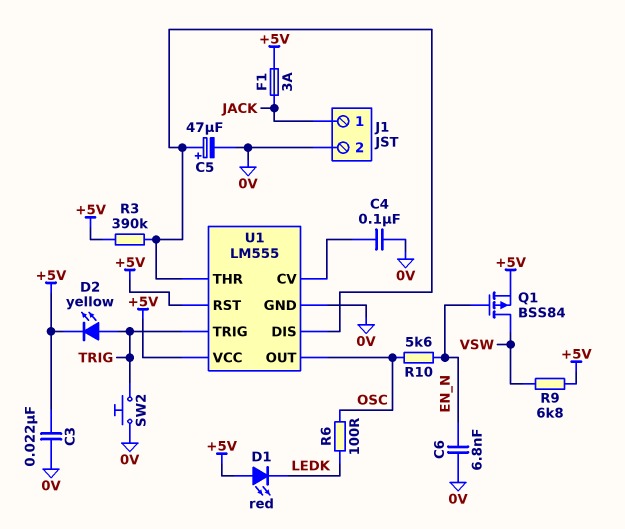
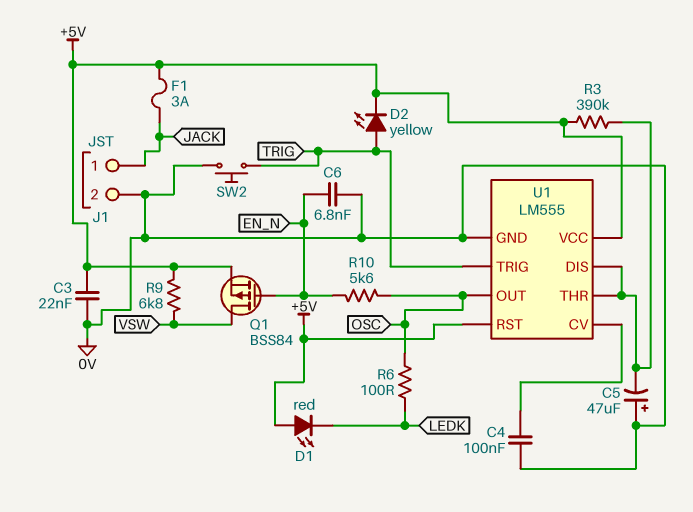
C5: 47uF (plus U1/DIS, minus 0V) -> 47uF (plus 0V, minus U1/DIS)

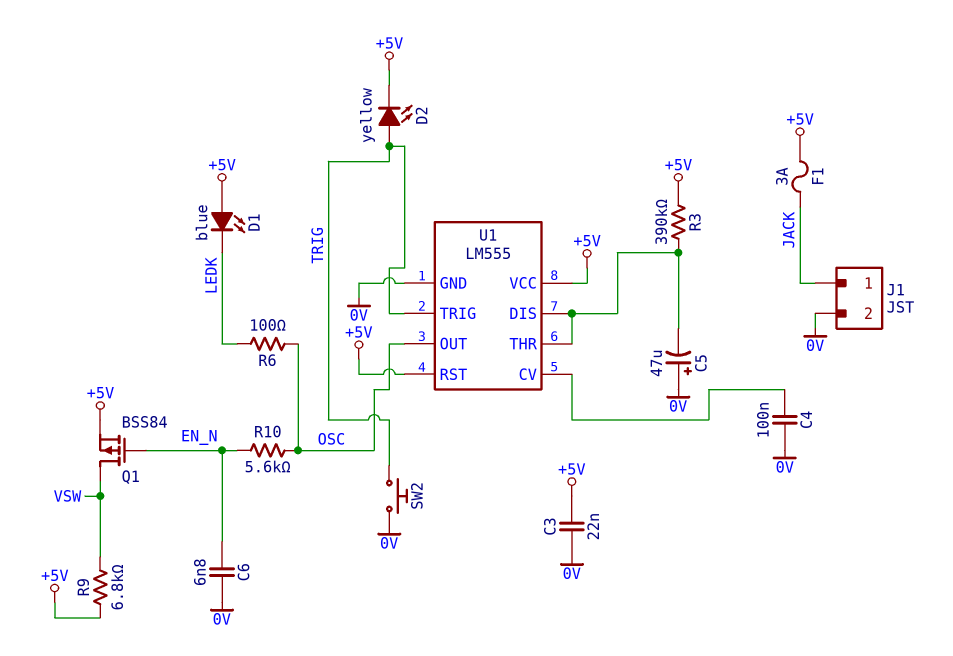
D1: LED red (A +5V, K LEDK) -> LED blue (A +5V, K LEDK)

